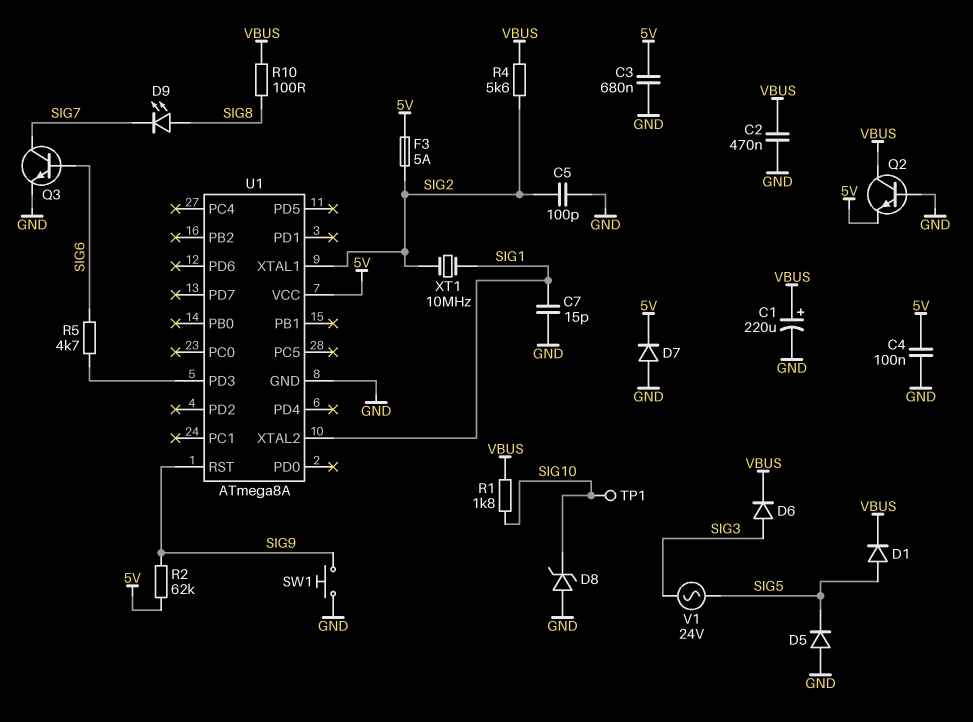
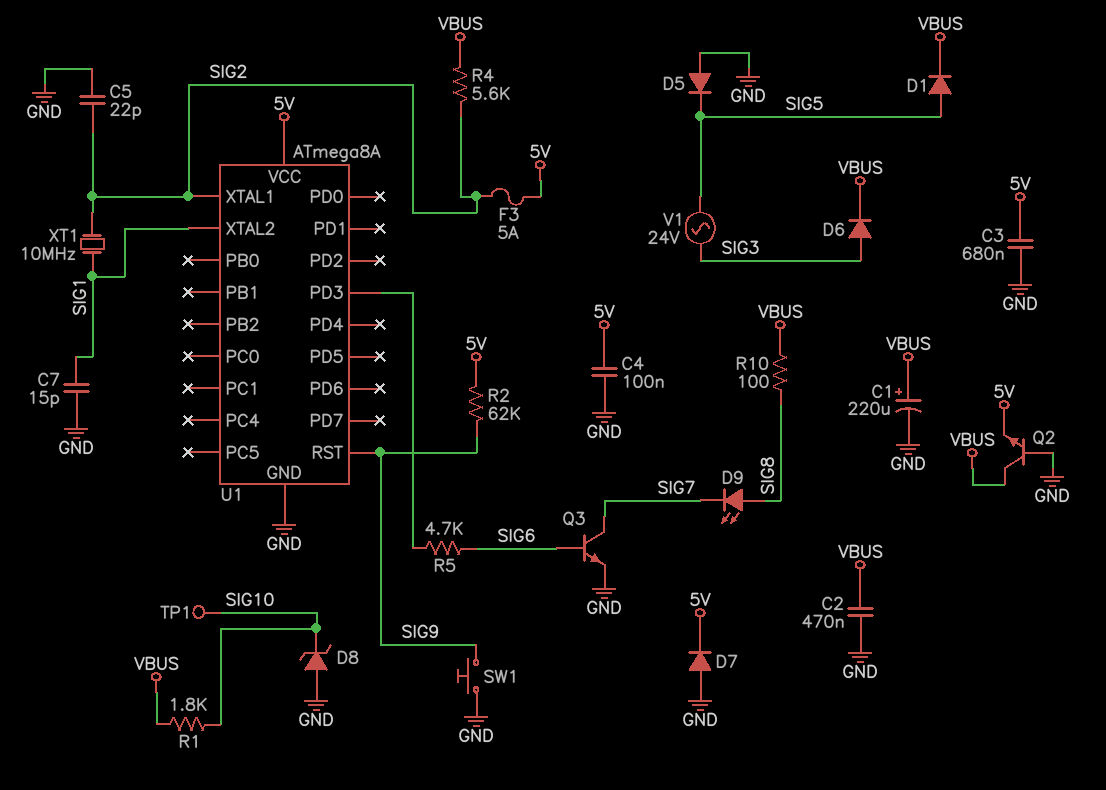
C5: 100pF (GND, SIG2) -> 22pF (GND, SIG2)

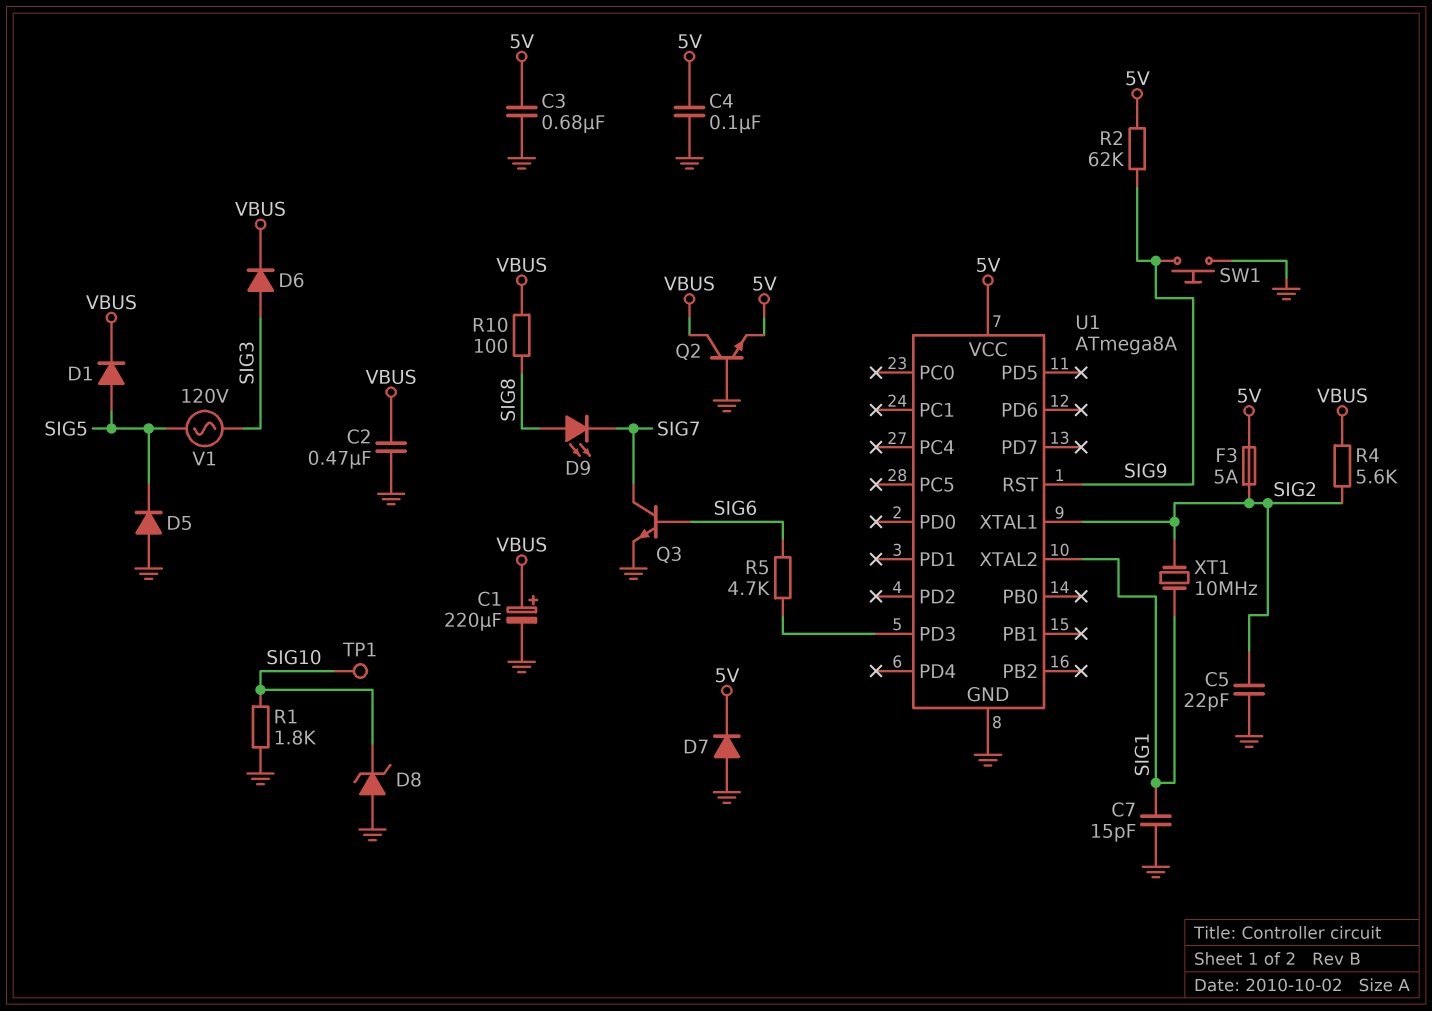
R1: 1.8k (SIG10, VBUS) -> 1.8k (GND, SIG10)
V1: AC 24V (SIG3, SIG5) -> AC 120V (SIG3, SIG5)

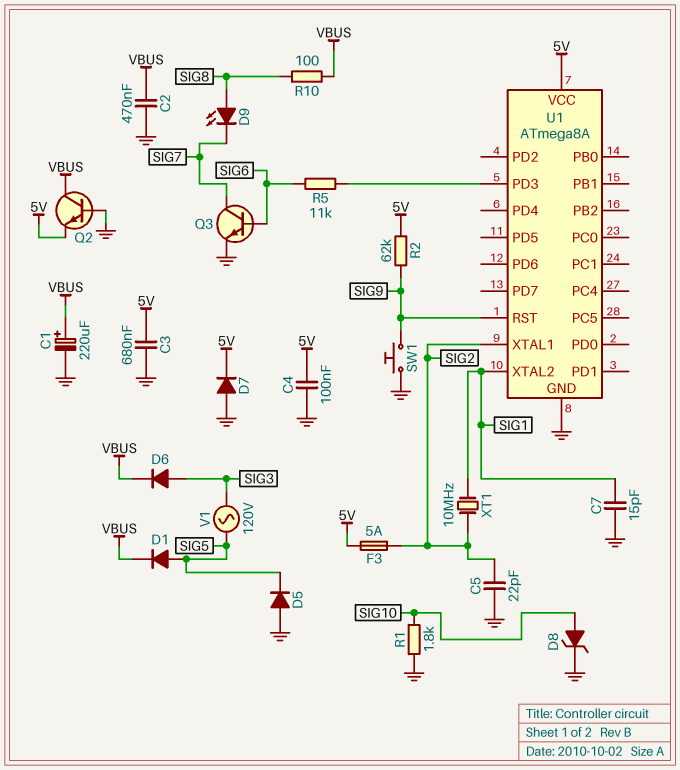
D8: zener (A GND, K SIG10) -> zener (A SIG10, K GND)
R4: 5.6k (SIG2, VBUS) -> none
R5: 4.7k (SIG6, U1/PD3) -> 11k (SIG6, U1/PD3)
TP1: test point (SIG10) -> none

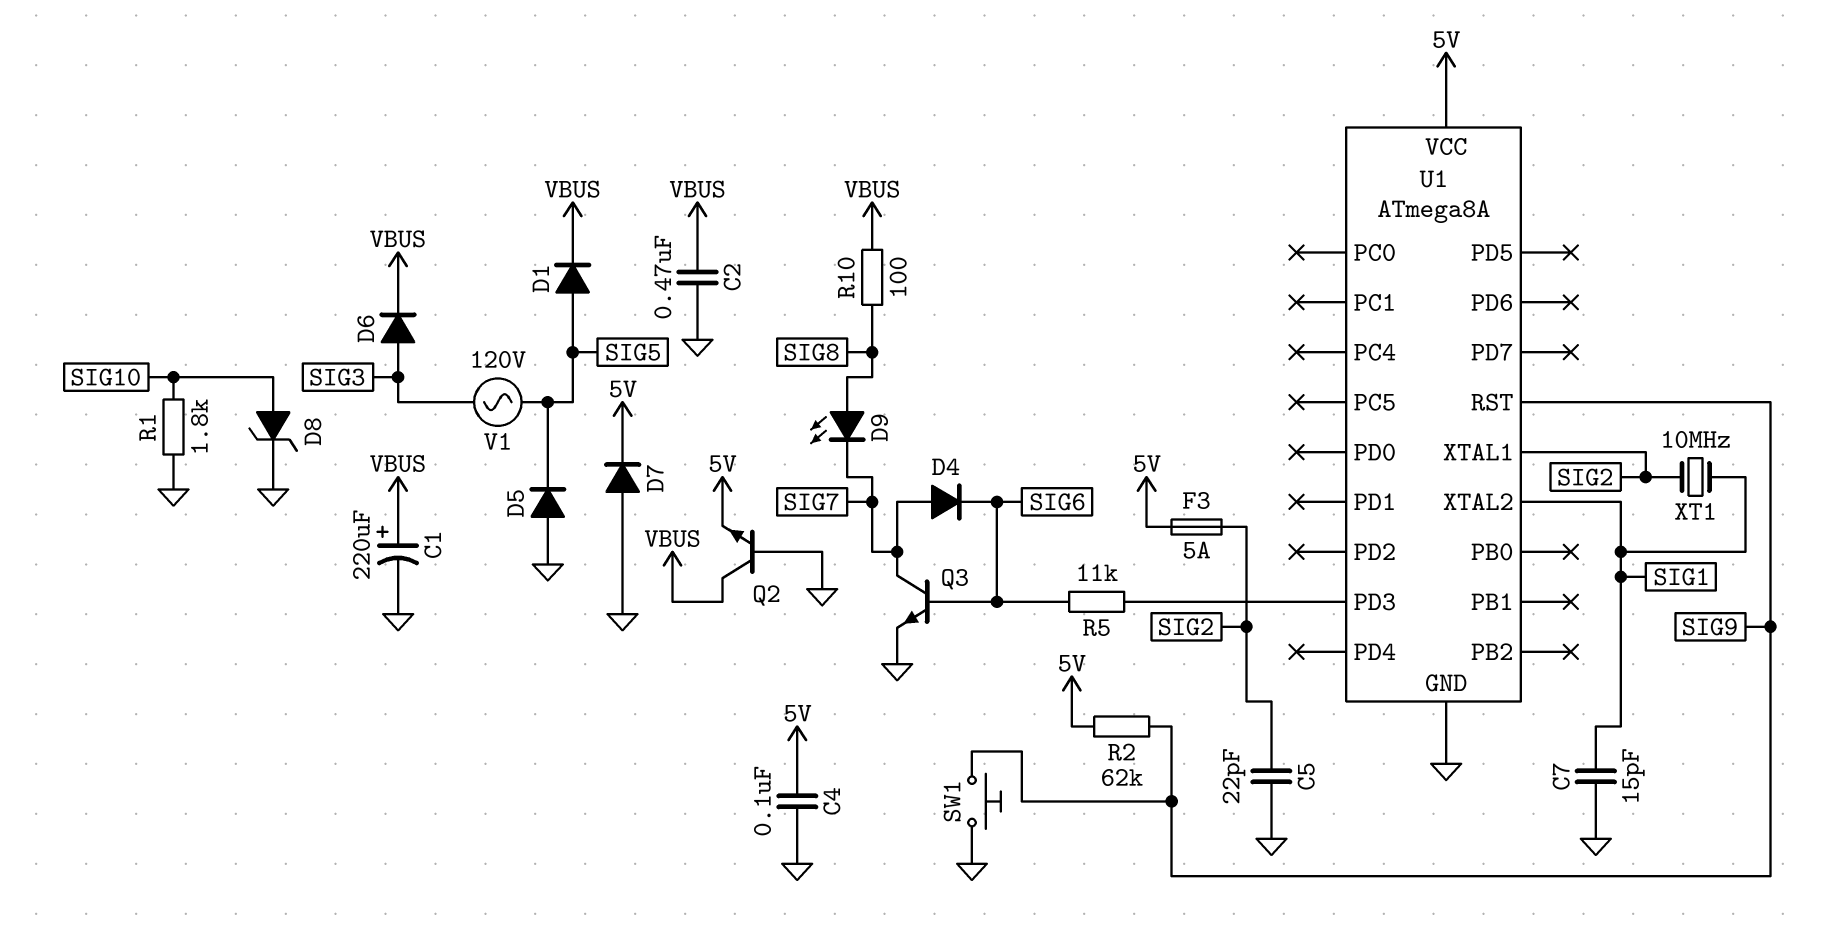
C3: 680nF (5V, GND) -> none
D4: none -> diode (A SIG7, K SIG6)

